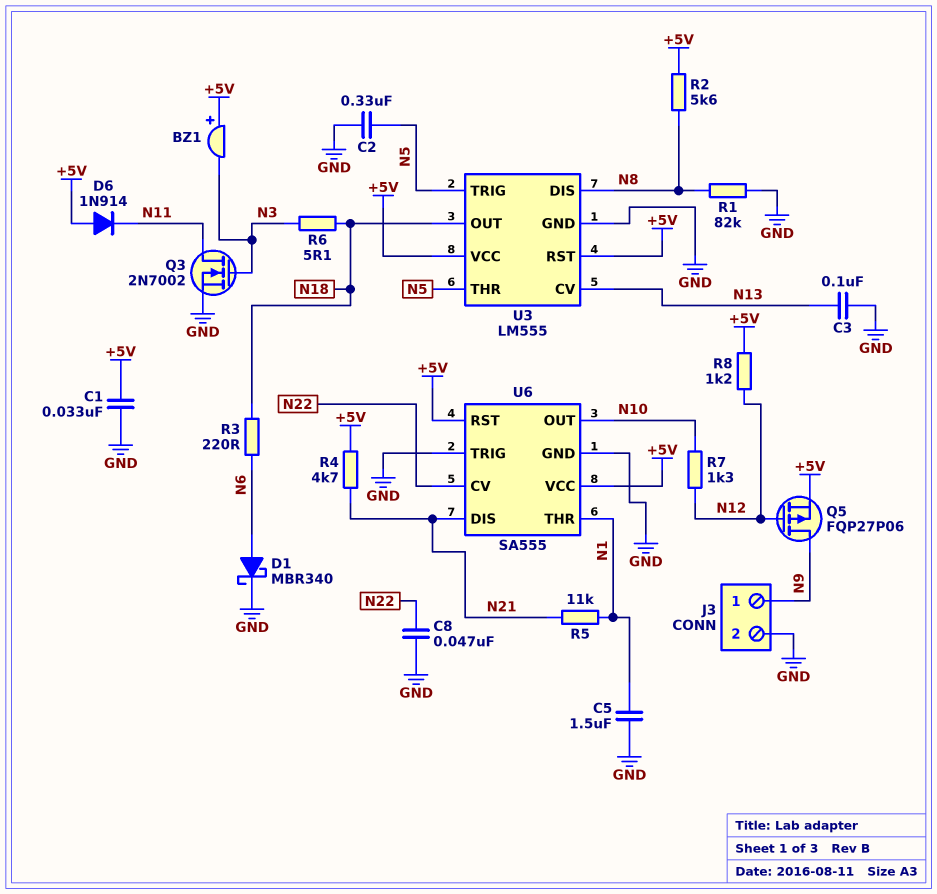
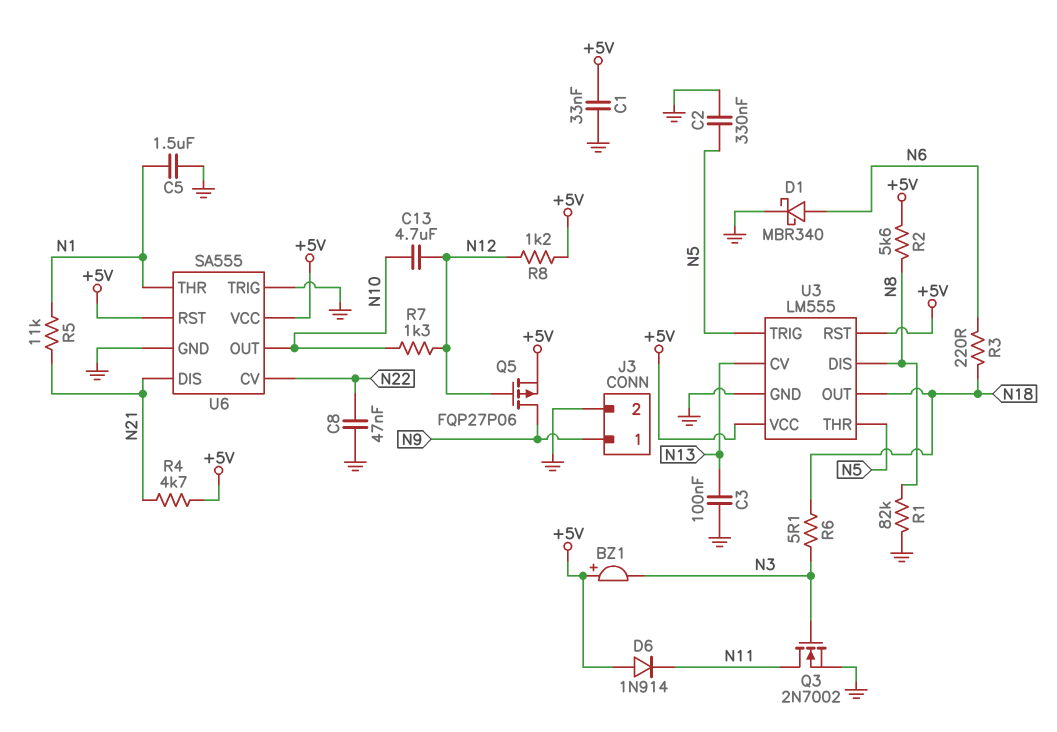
C13: none -> 4.7uF (N10, N12)

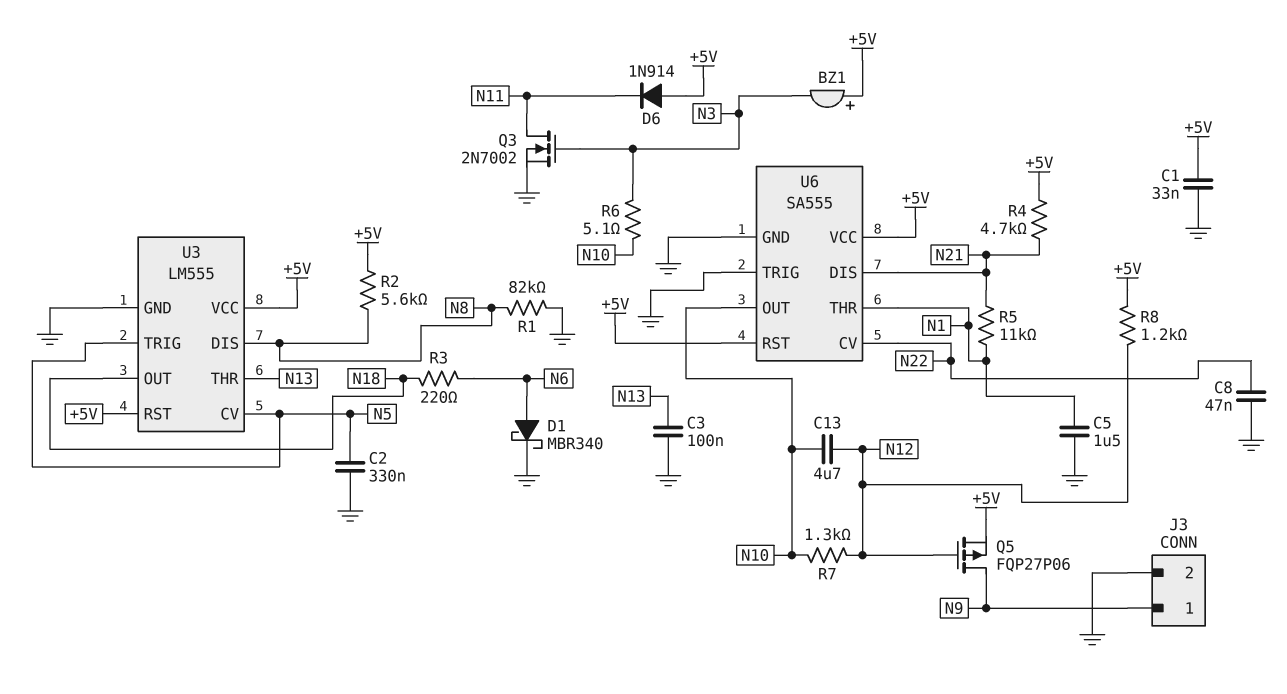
R6: 5.1 (N3, N18) -> 5.1 (N3, N10)
U3 pin CV: N13 -> N5
U3 pin THR: N5 -> N13

